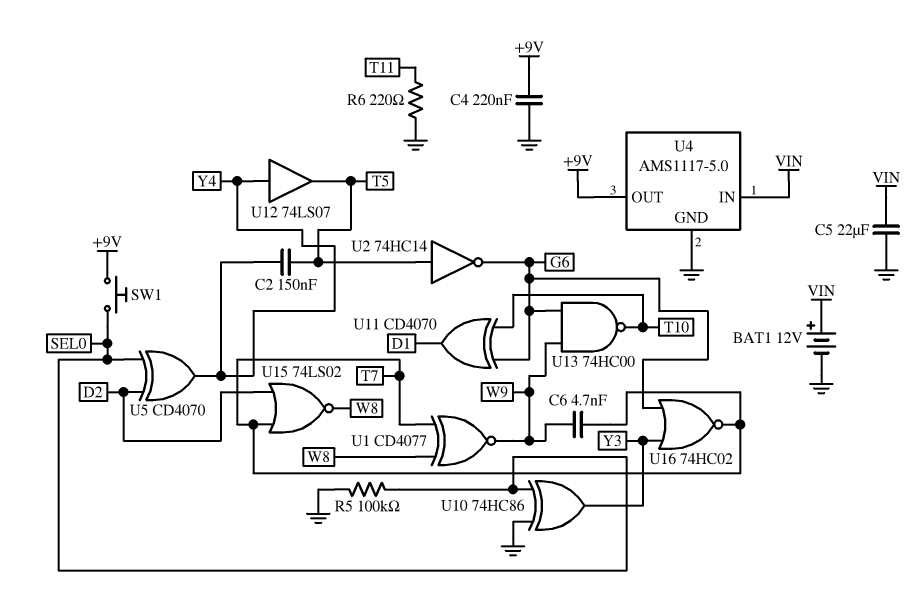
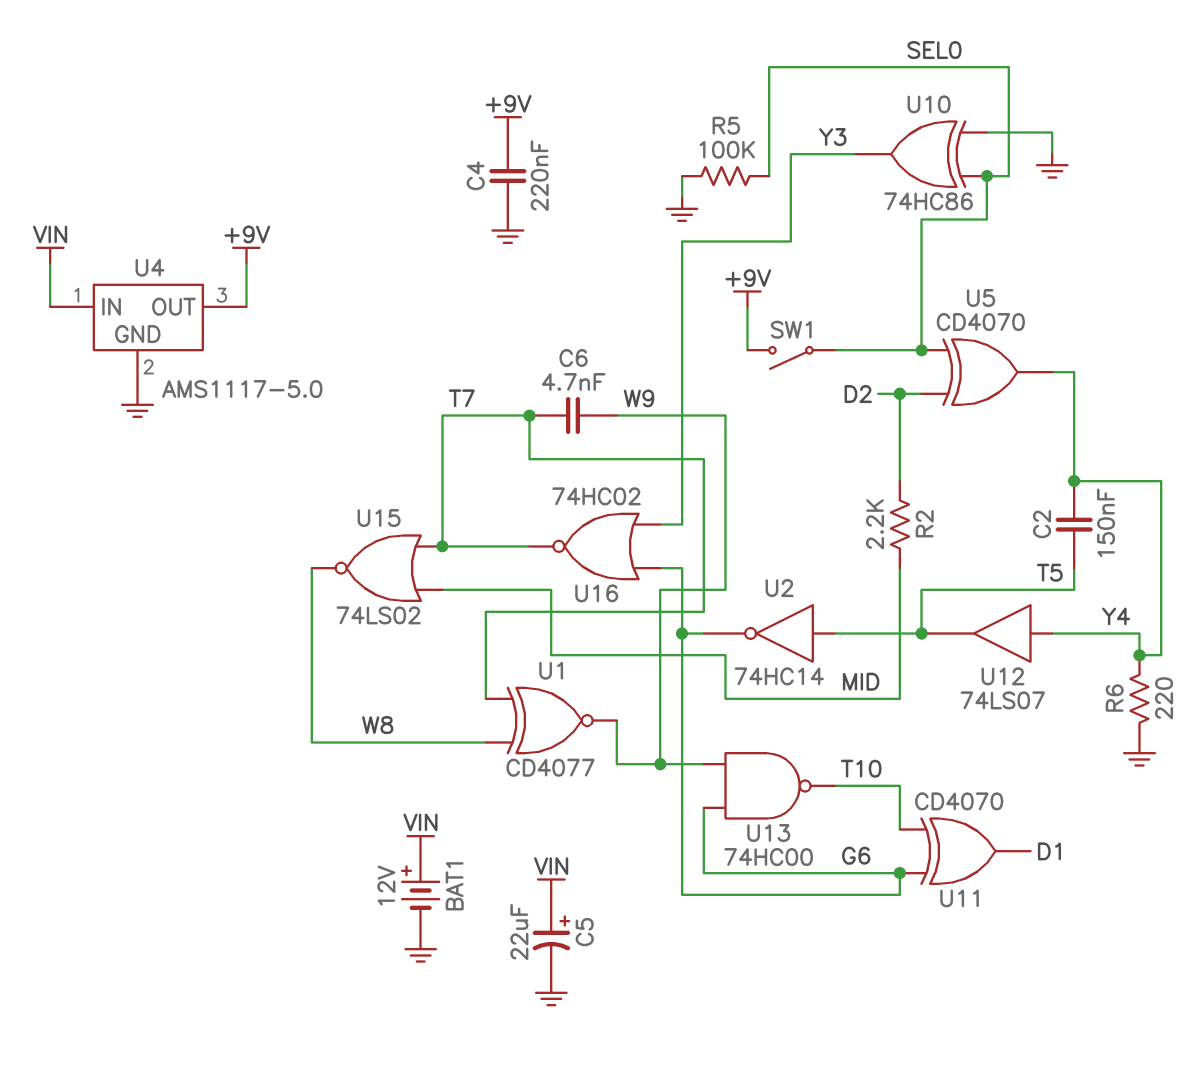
C5: 22uF (GND, VIN) -> 22uF (plus VIN, minus GND)
R2: none -> 2.2k (D2, MID)
R6: 220 (GND, T11) -> 220 (GND, Y4)
SW1: button (+9V, SEL0) -> switch (+9V, SEL0)
U15: NOR 74LS02 (in D2, in T7, out W8) -> NOR 74LS02 (in MID, in T7, out W8)

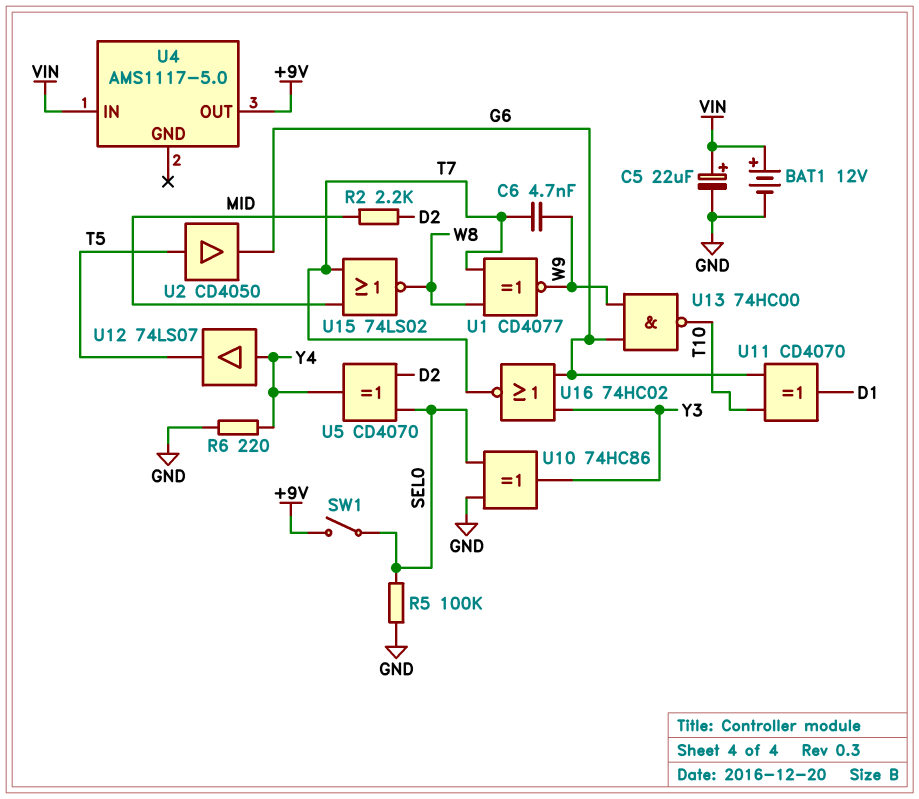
C2: 150nF (T5, Y4) -> none
C4: 220nF (+9V, GND) -> none
U2: NOT 74HC14 (in T5, out G6) -> buffer CD4050 (in T5, out G6)
U4 pin GND: GND -> none

